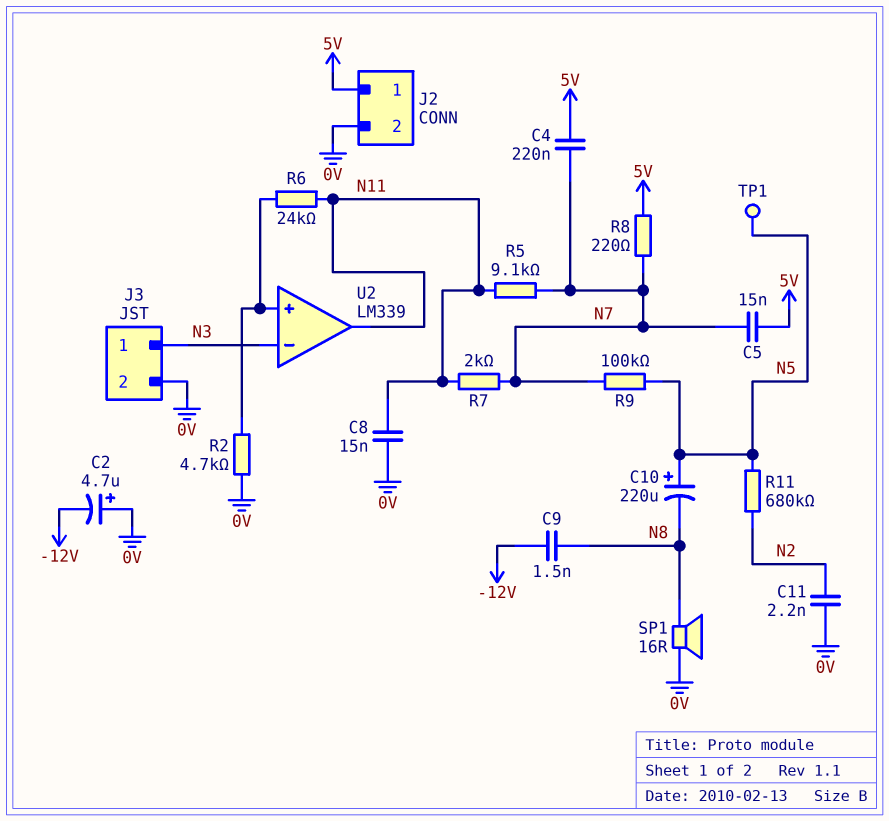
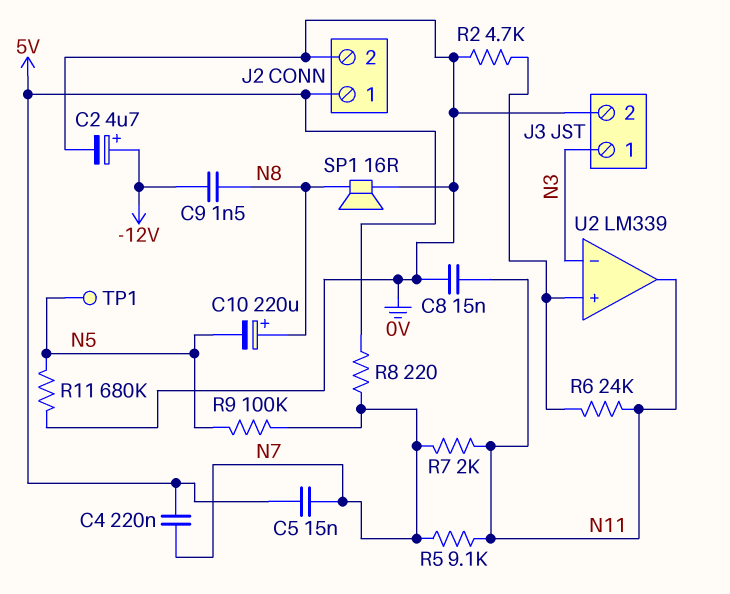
C2: 4.7uF (plus 0V, minus -12V) -> 4.7uF (plus -12V, minus 0V)
C10: 220uF (plus N5, minus N8) -> 220uF (plus N8, minus N5)
C11: 2.2nF (0V, N2) -> none
R11: 680k (N2, N5) -> 680k (0V, N5)

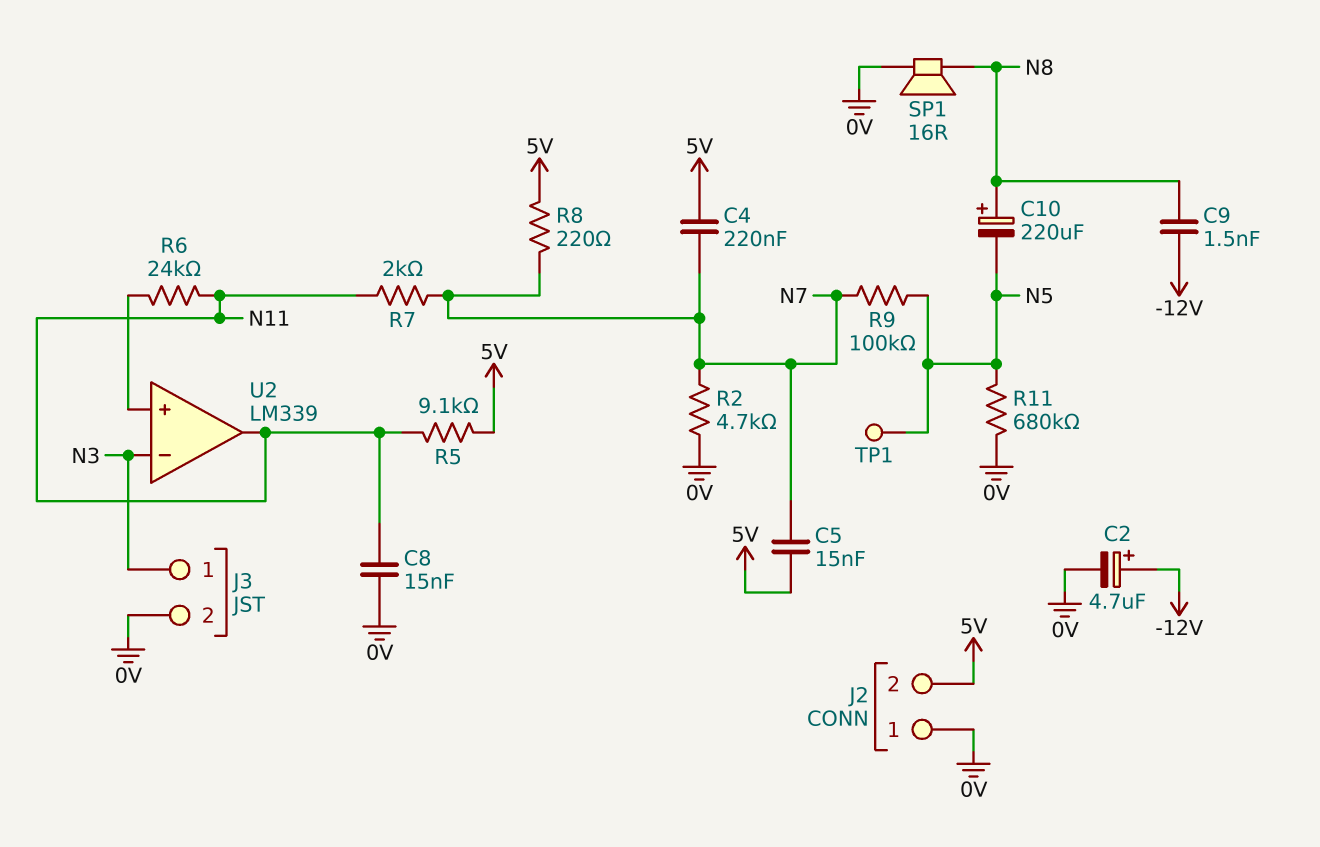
J2 pin 1: 5V -> 0V
J2 pin 2: 0V -> 5V
R2: 4.7k (0V, U2/in+) -> 4.7k (0V, N7)
R5: 9.1k (N7, N11) -> 9.1k (5V, N11)

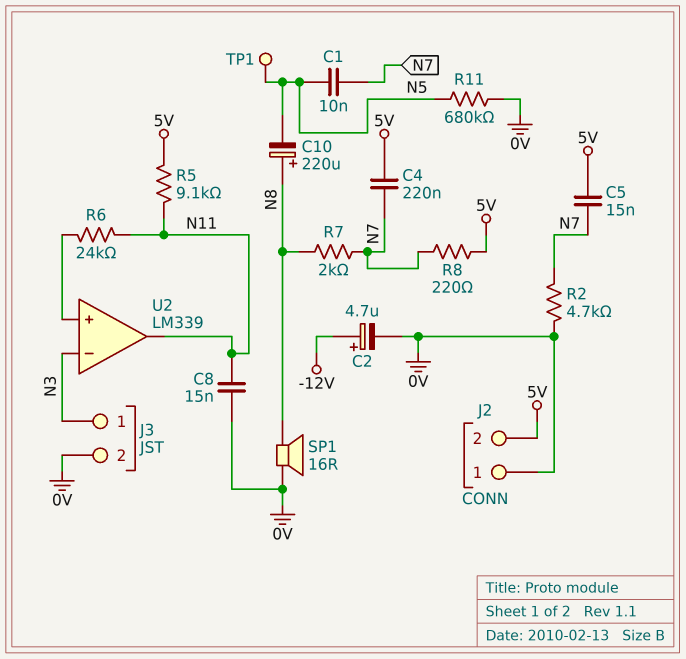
C1: none -> 10nF (N5, N7)
C9: 1.5nF (-12V, N8) -> none
R7: 2k (N7, N11) -> 2k (N7, N8)
R9: 100k (N5, N7) -> none

